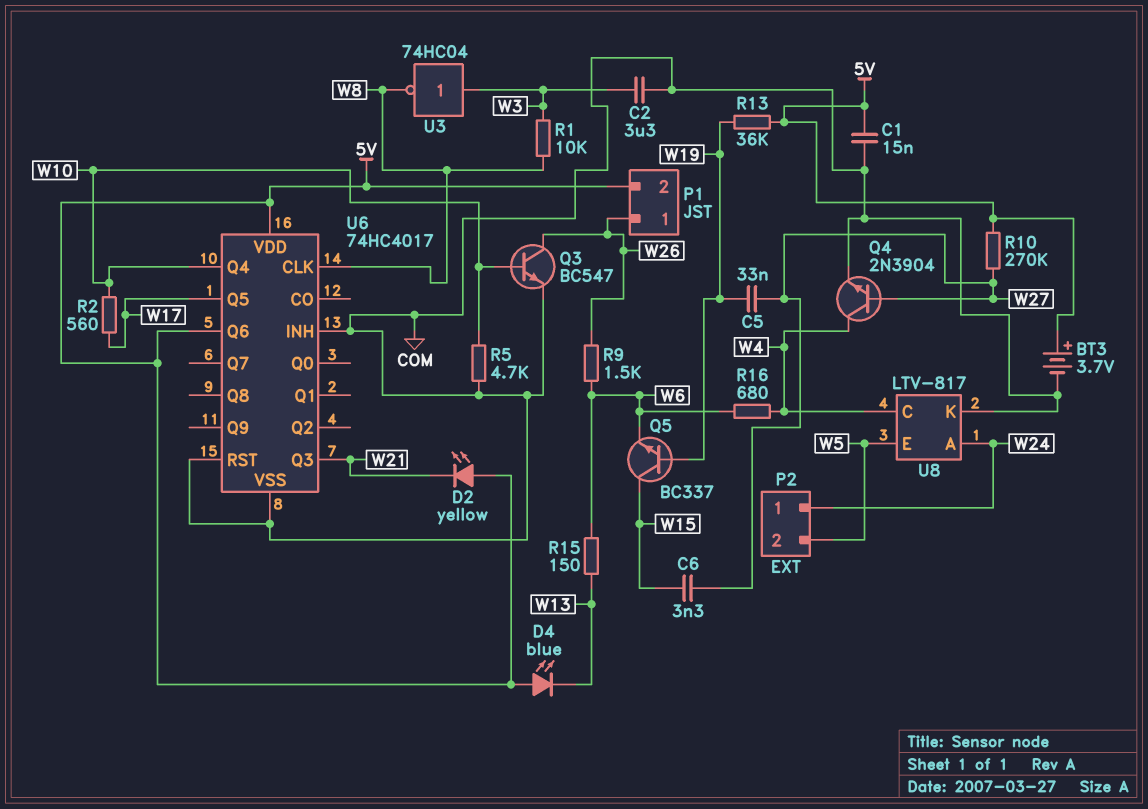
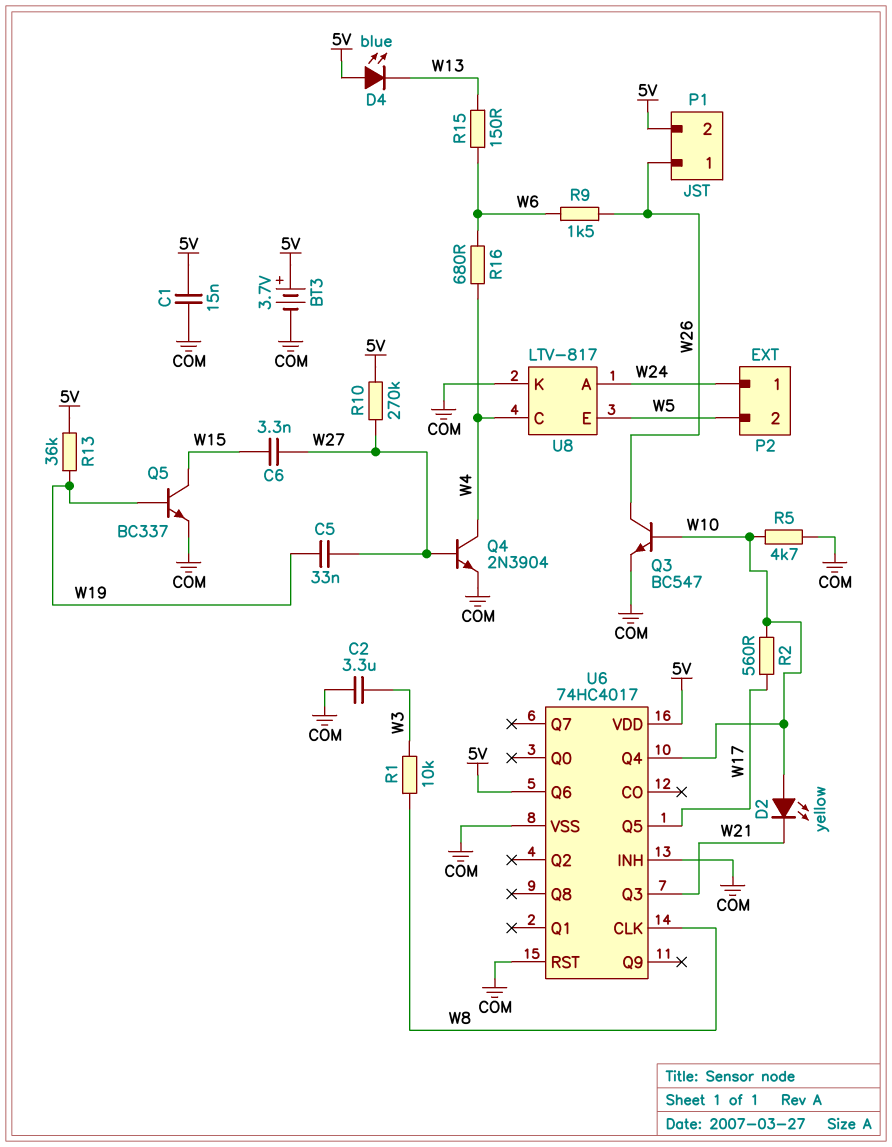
D2: LED yellow (A 5V, K W21) -> LED yellow (A W10, K W21)
Q5: NPN BC337 (B W19, C W15, E W6) -> NPN BC337 (B W19, C W15, E COM)
U3: NOT 74HC04 (in W3, out W8) -> none

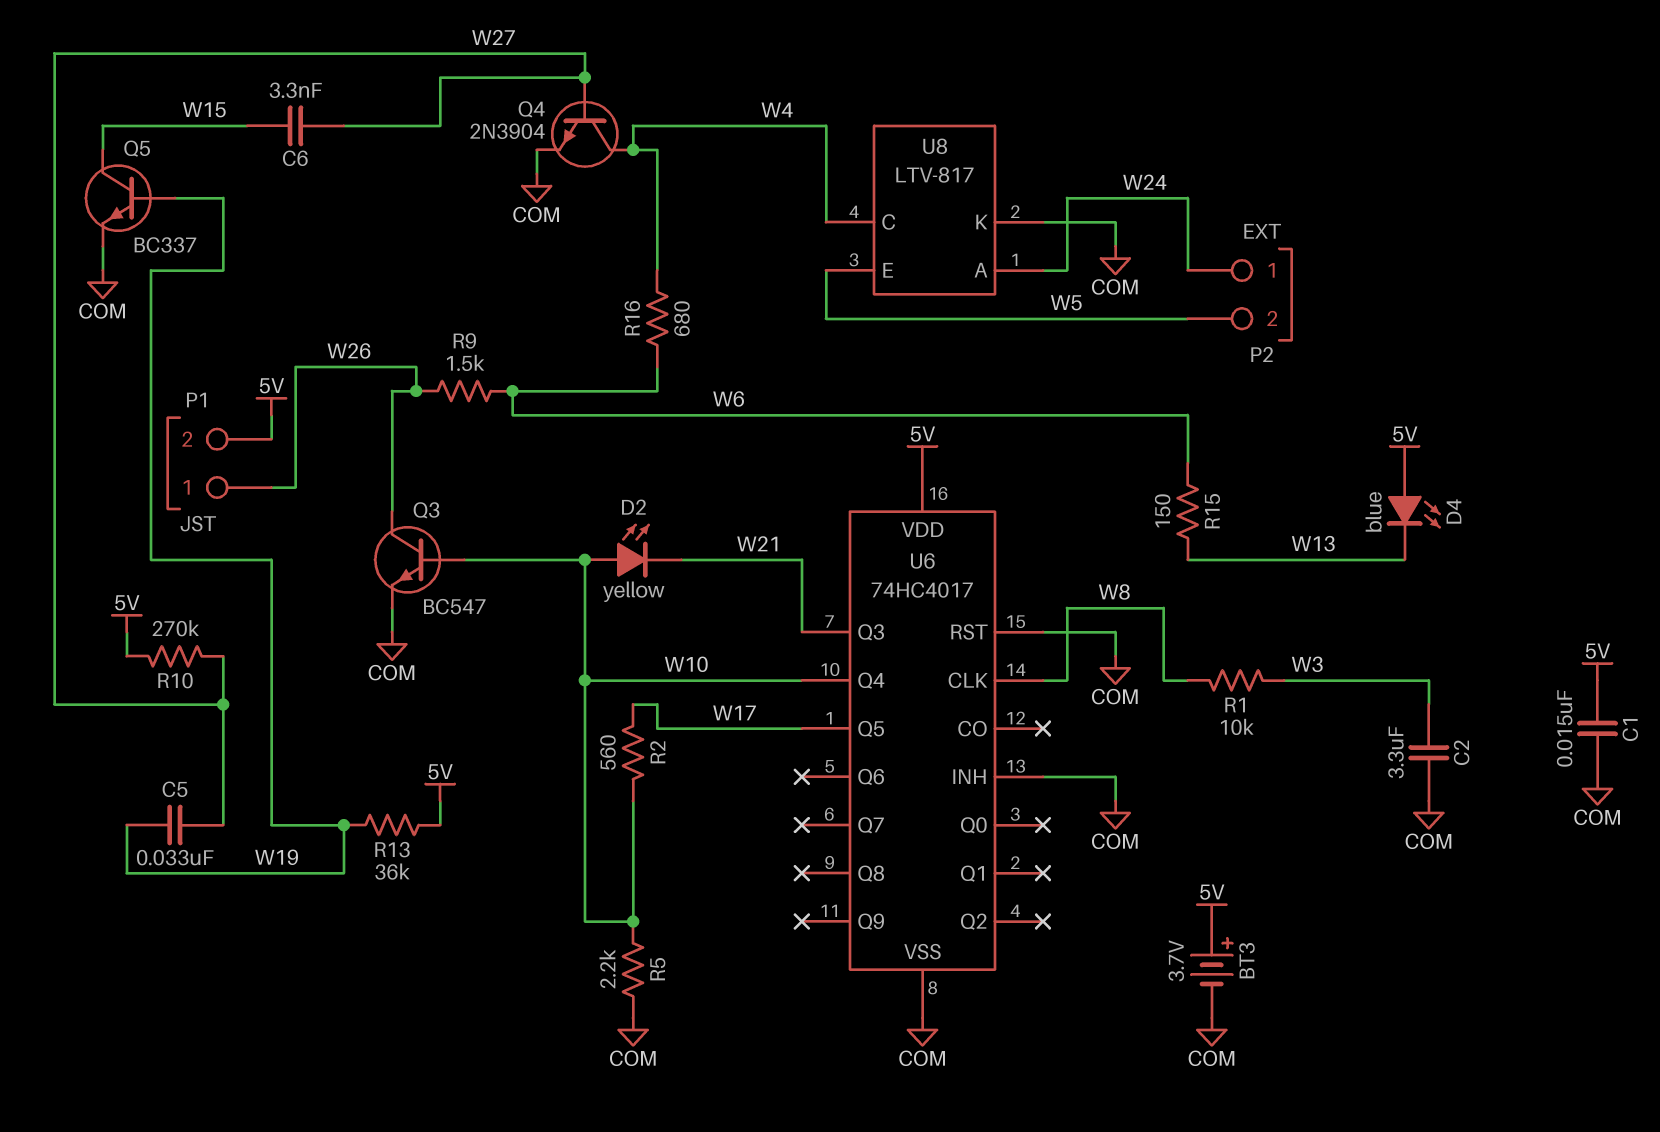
R5: 4.7k (COM, W10) -> 2.2k (COM, W10)
U6 pin Q6: 5V -> none

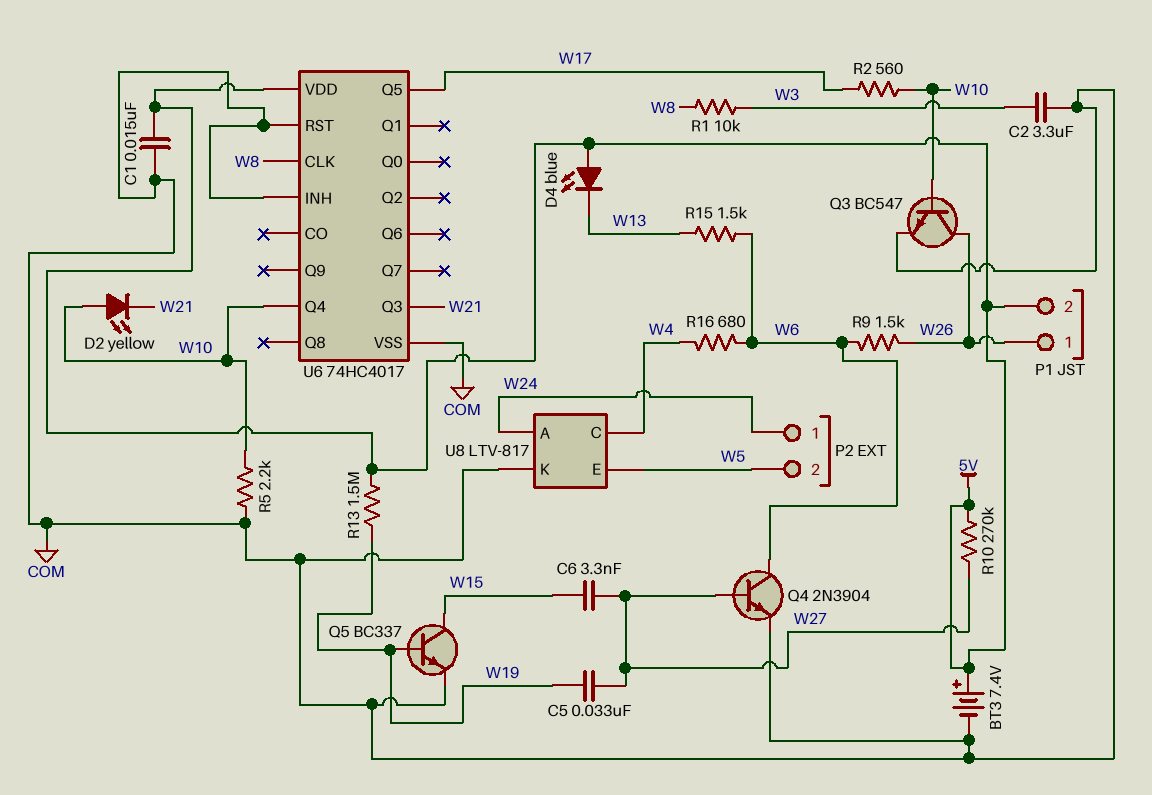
BT3: 3.7V (plus 5V, minus COM) -> 7.4V (plus 5V, minus COM)
Q4: NPN 2N3904 (B W27, C W4, E COM) -> NPN 2N3904 (B W27, C W6, E COM)
R13: 36k (5V, W19) -> 1.5M (5V, W19)
R15: 150 (W6, W13) -> 1.5k (W6, W13)

